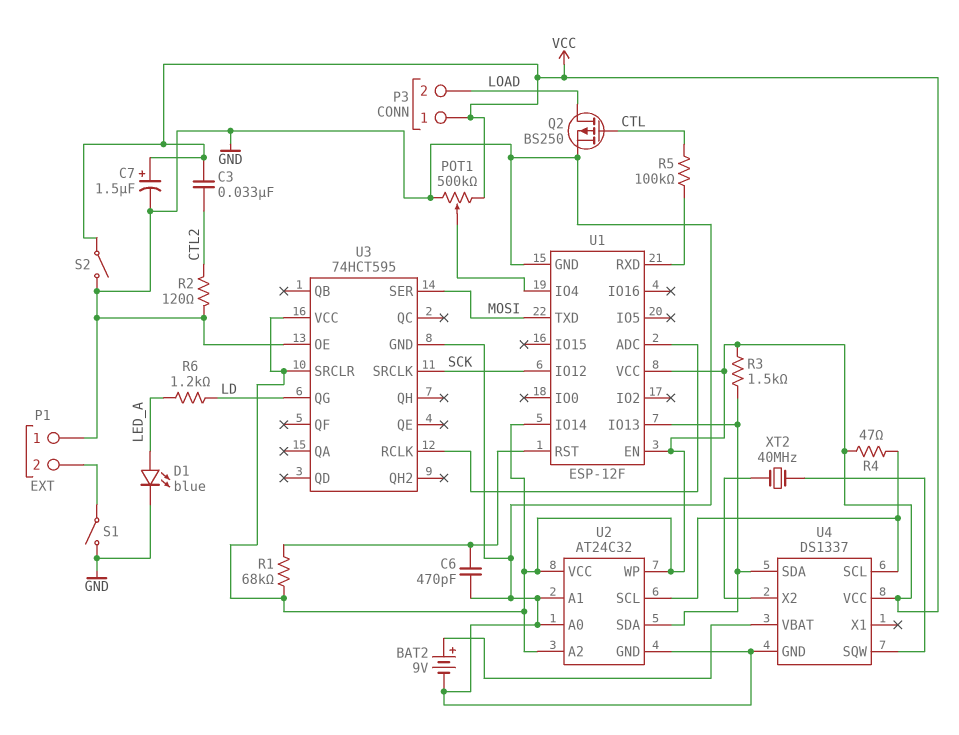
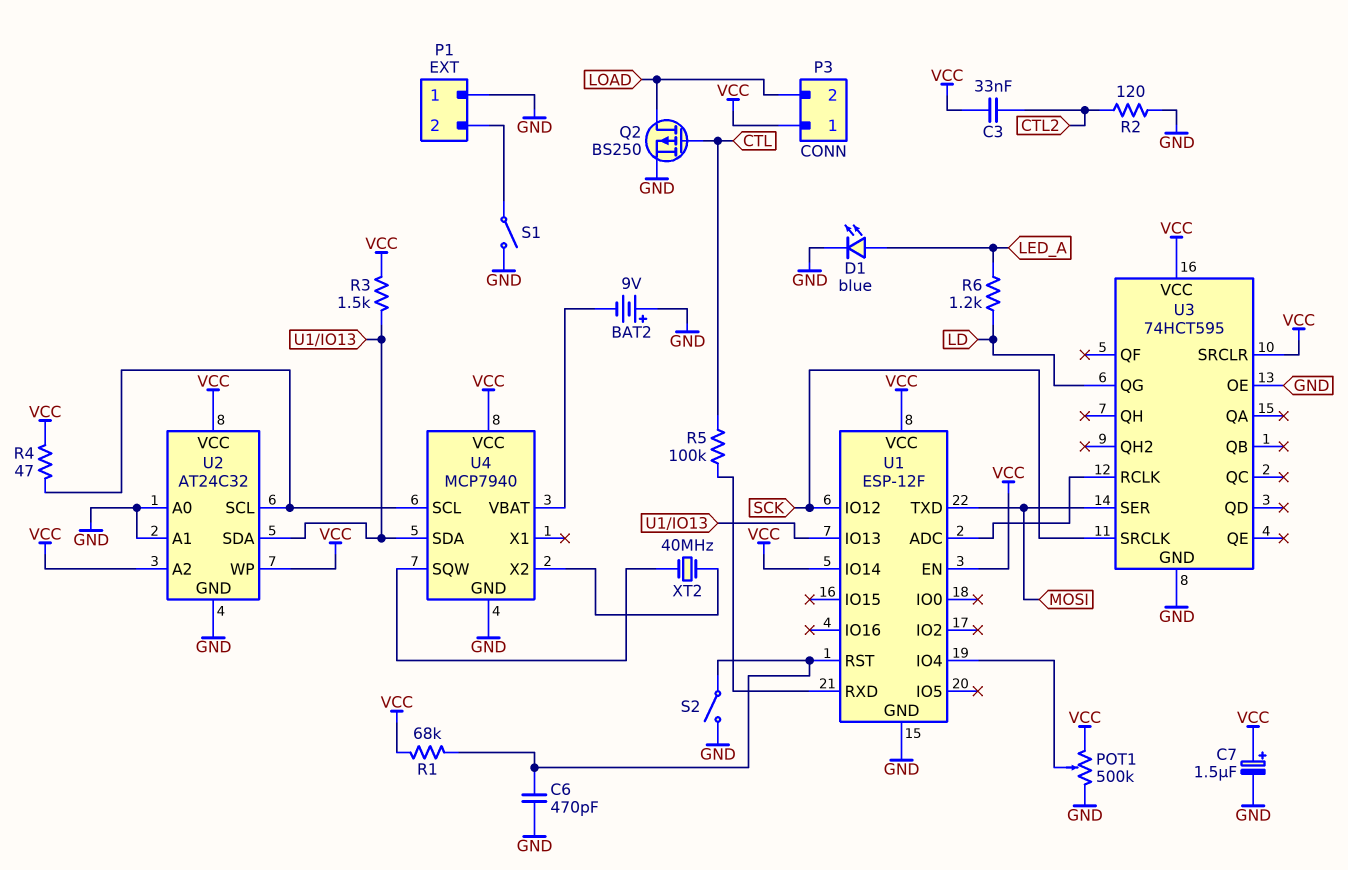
BAT2: 9V (plus U4/VBAT, minus GND) -> 9V (plus GND, minus U4/VBAT)
S2: switch (GND, VCC) -> switch (GND, U1/RST)
U4: DS1337 -> MCP7940

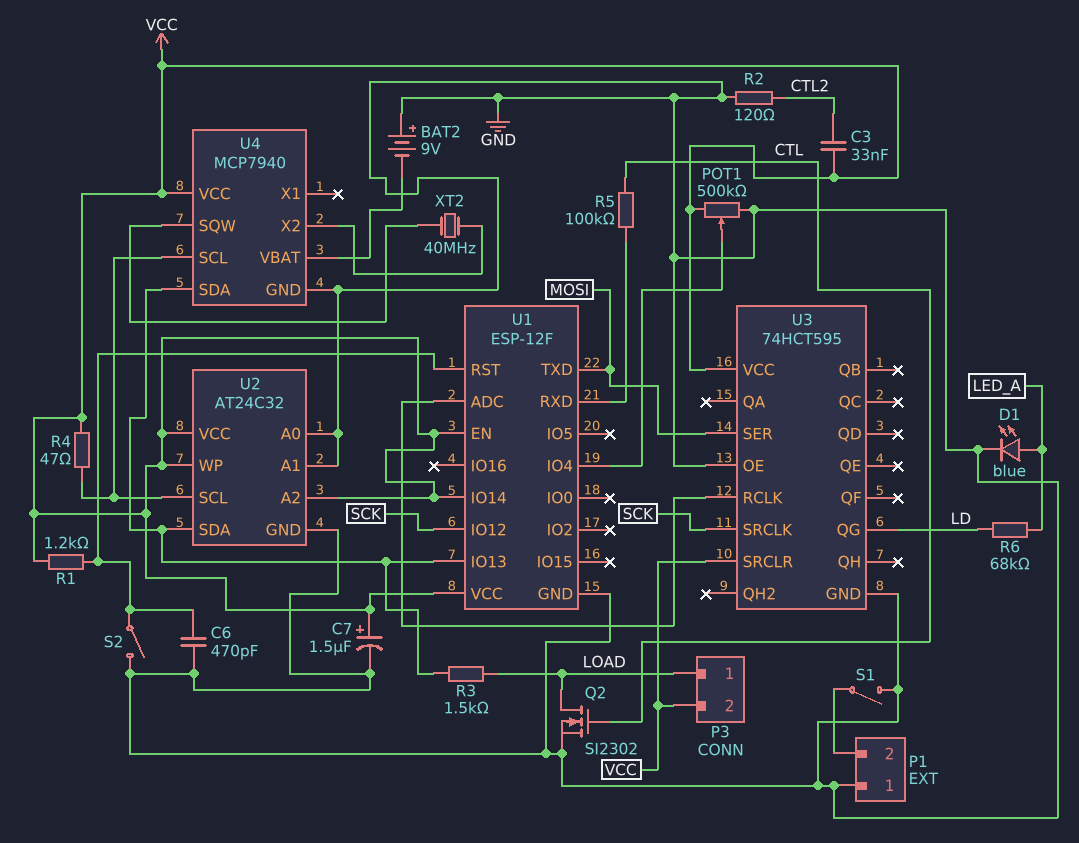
P3 pin 1: VCC -> LOAD
P3 pin 2: LOAD -> VCC
Q2: PMOS BS250 (G CTL, D LOAD, S GND) -> NMOS SI2302 (G CTL, D LOAD, S GND)
R1: 68k (U1/RST, VCC) -> 1.2k (U1/RST, VCC)
R3: 1.5k (U1/IO13, VCC) -> 1.5k (LOAD, U1/IO13)
R6: 1.2k (LD, LED_A) -> 68k (LD, LED_A)

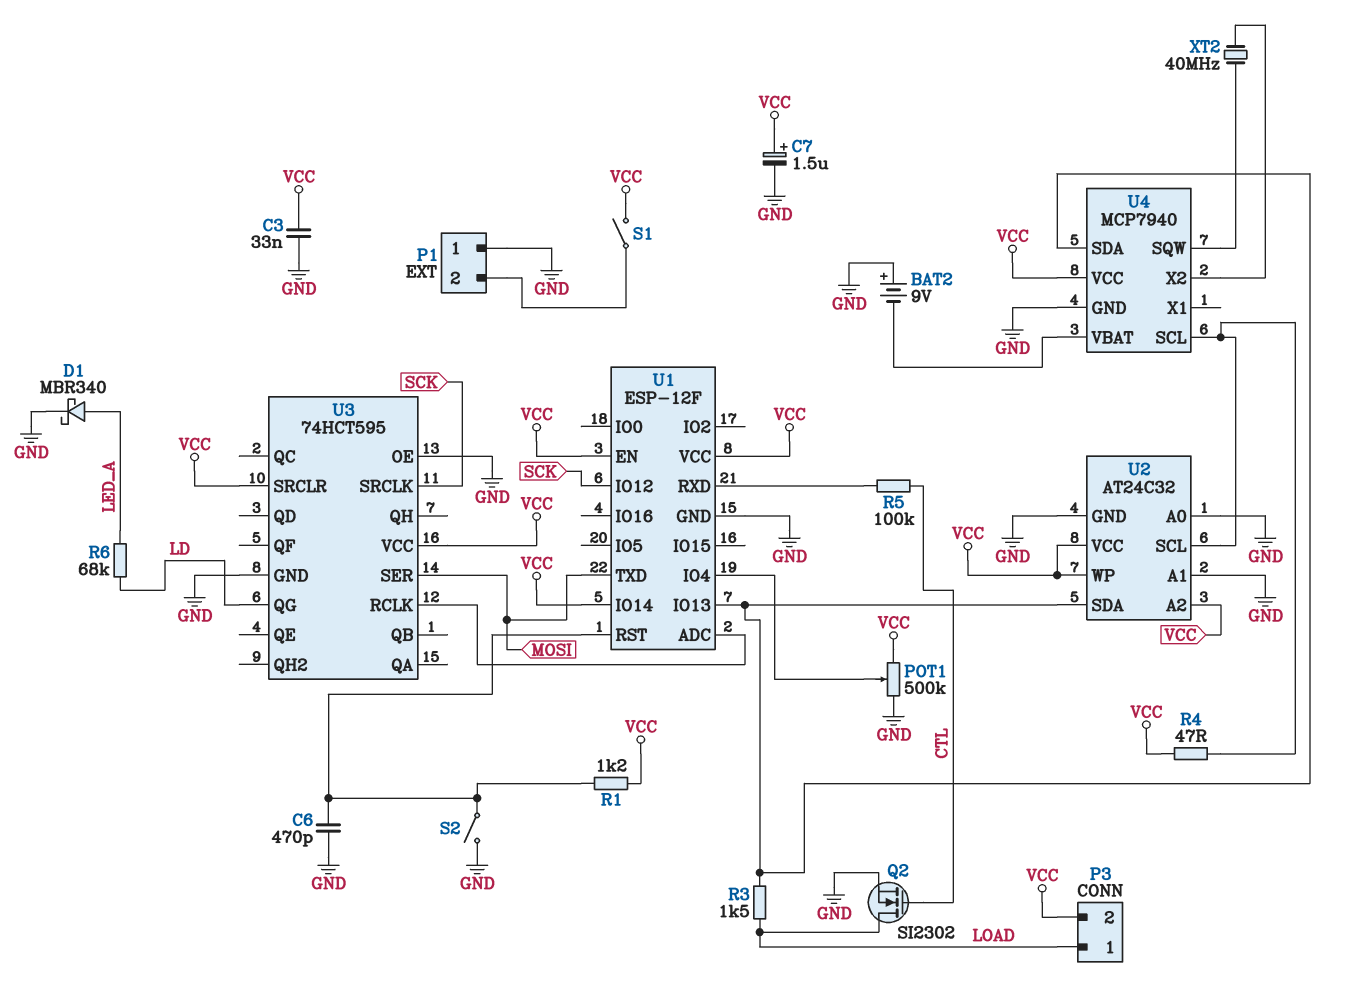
C3: 33nF (CTL2, VCC) -> 33nF (GND, VCC)
D1: LED blue (A LED_A, K GND) -> schottky MBR340 (A LED_A, K GND)
R2: 120 (CTL2, GND) -> none
S1: switch (GND, P1/2) -> switch (P1/2, VCC)

